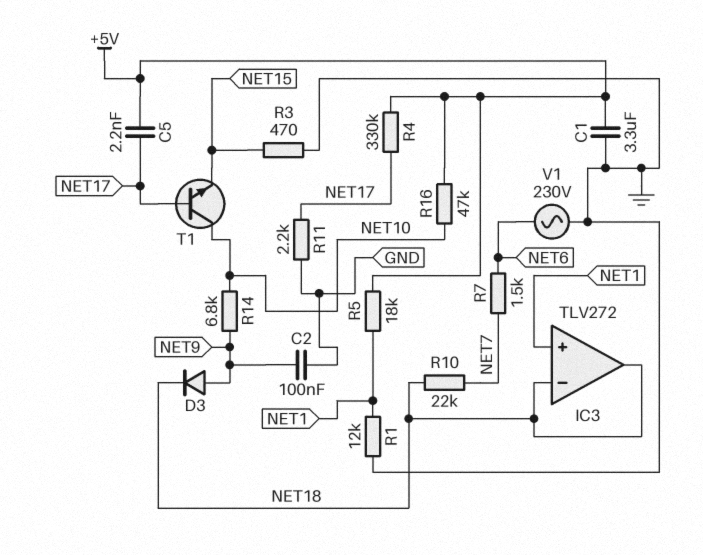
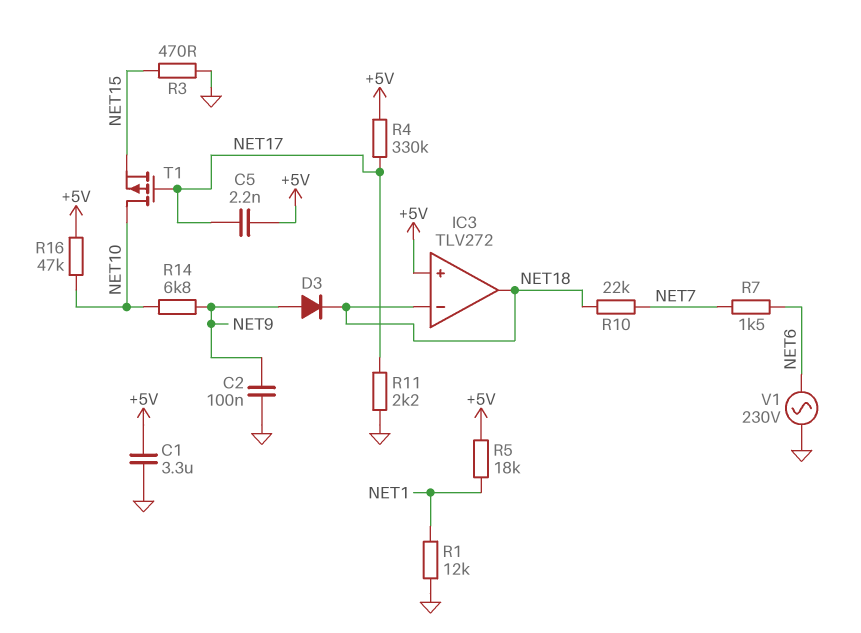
IC3 pin in+: NET1 -> +5V
T1: NPN (B NET17, C NET10, E NET15) -> PMOS (G NET17, D NET10, S NET15)

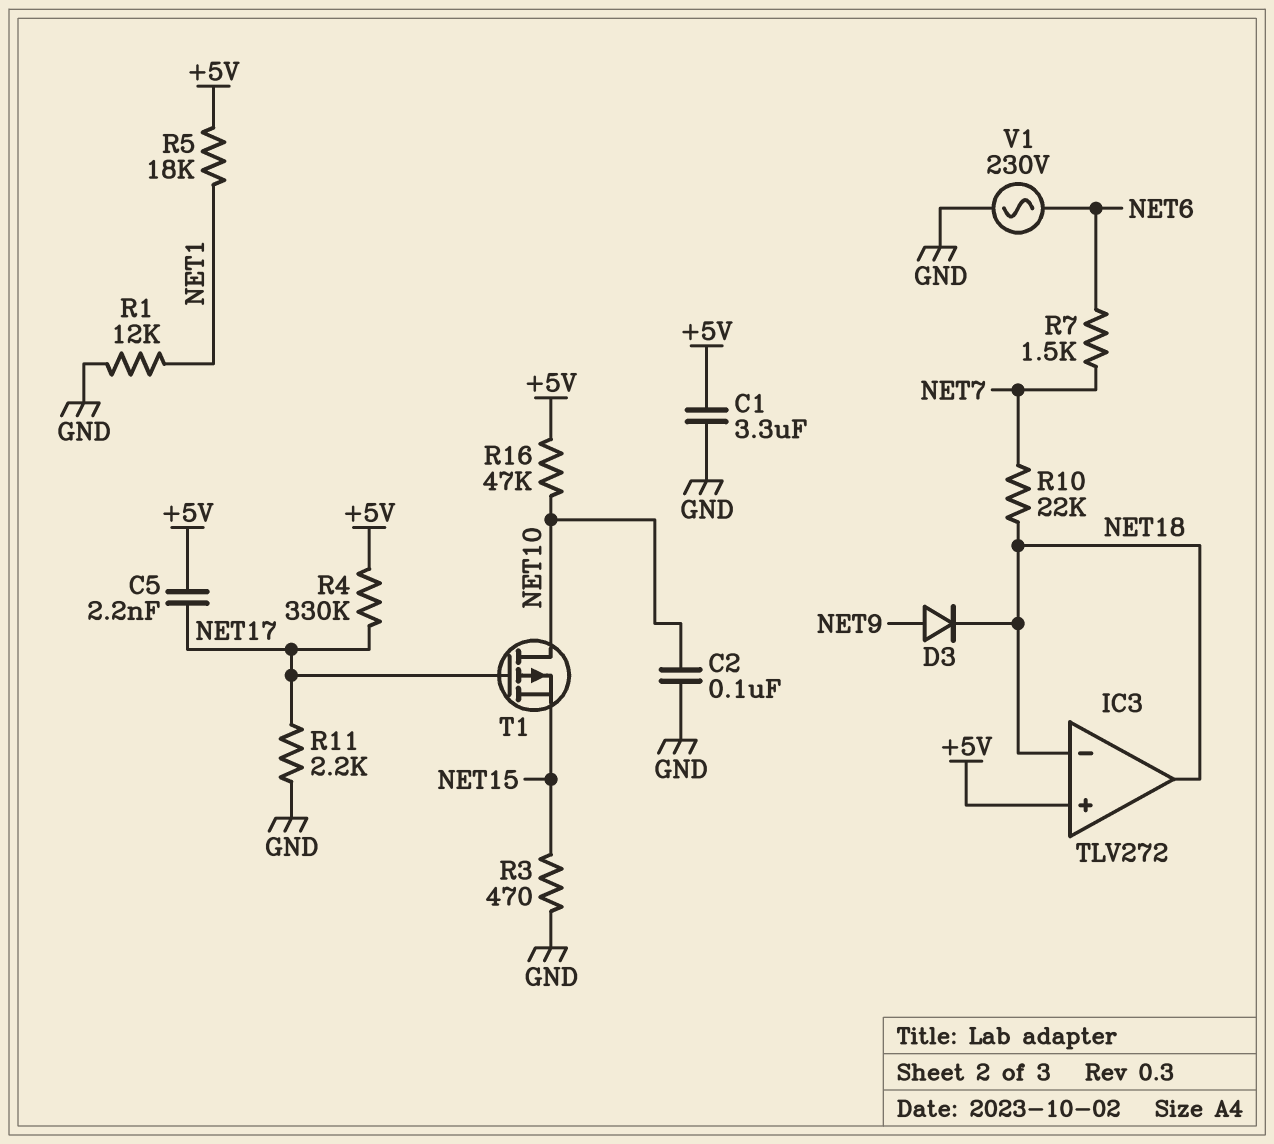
C2: 100nF (GND, NET9) -> 100nF (GND, NET10)
R14: 6.8k (NET9, NET10) -> none

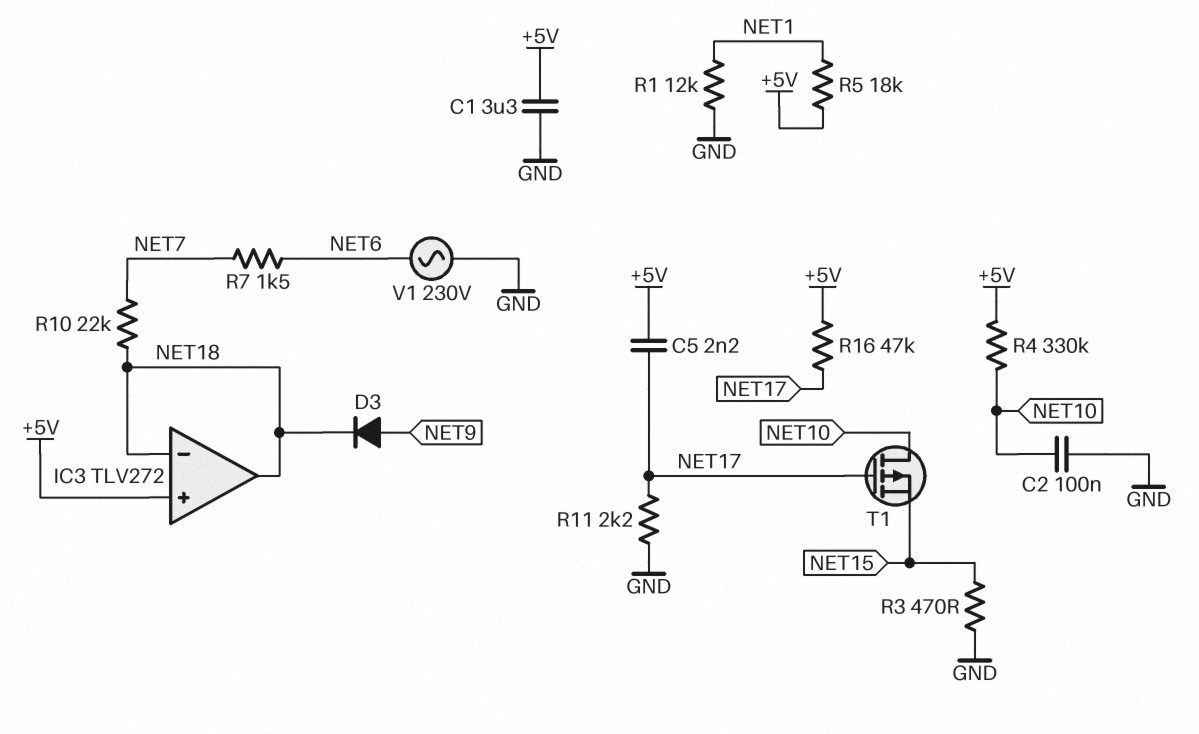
R4: 330k (+5V, NET17) -> 330k (+5V, NET10)
R16: 47k (+5V, NET10) -> 47k (+5V, NET17)

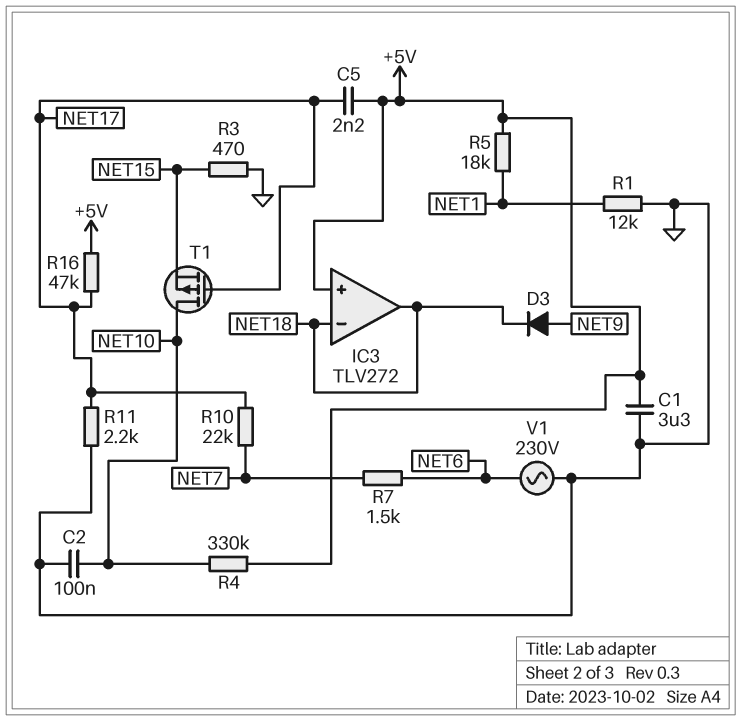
R10: 22k (NET7, NET18) -> 22k (NET7, NET17)

